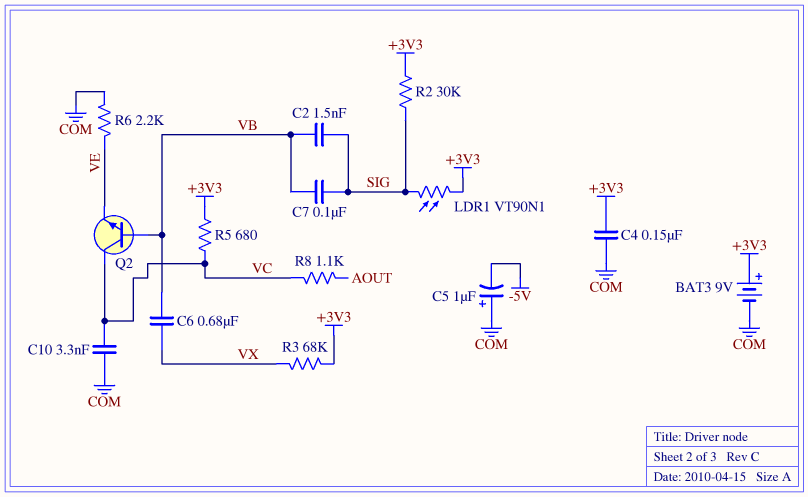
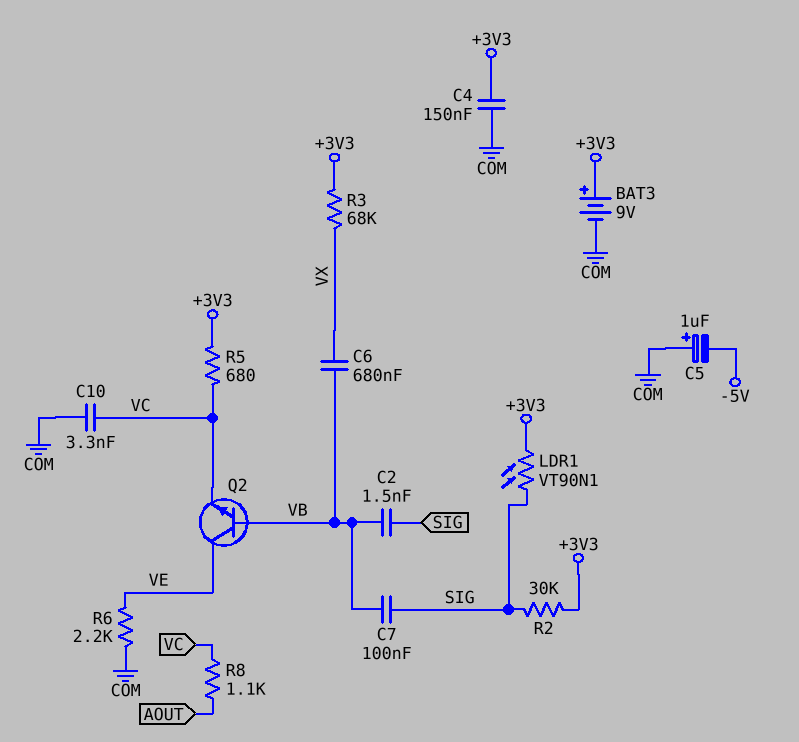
Q2: NPN (B VB, C VC, E VE) -> NPN (B VB, C VE, E VC)

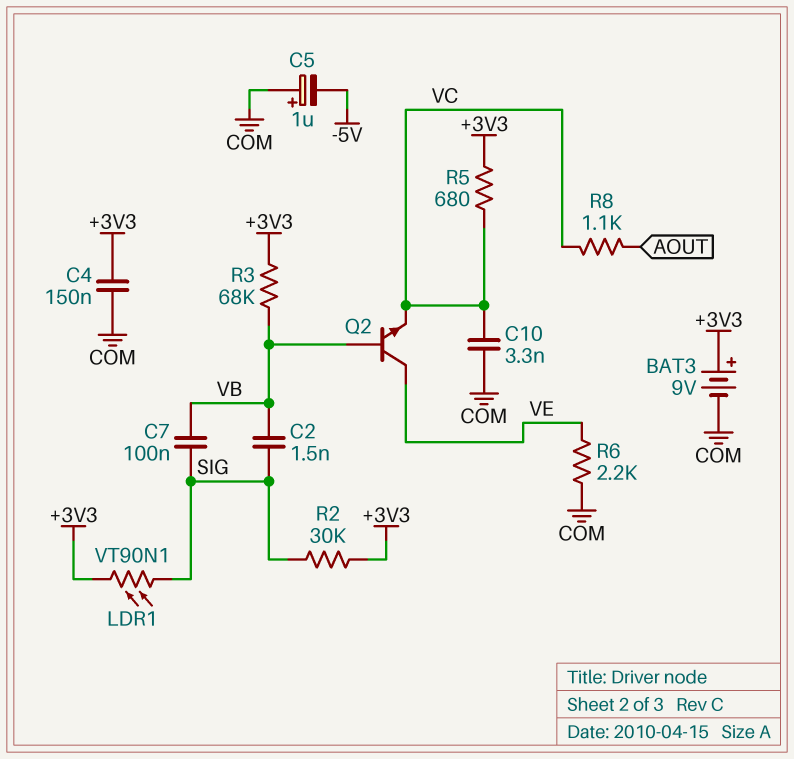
C6: 680nF (VB, VX) -> none
R3: 68k (+3V3, VX) -> 68k (+3V3, VB)

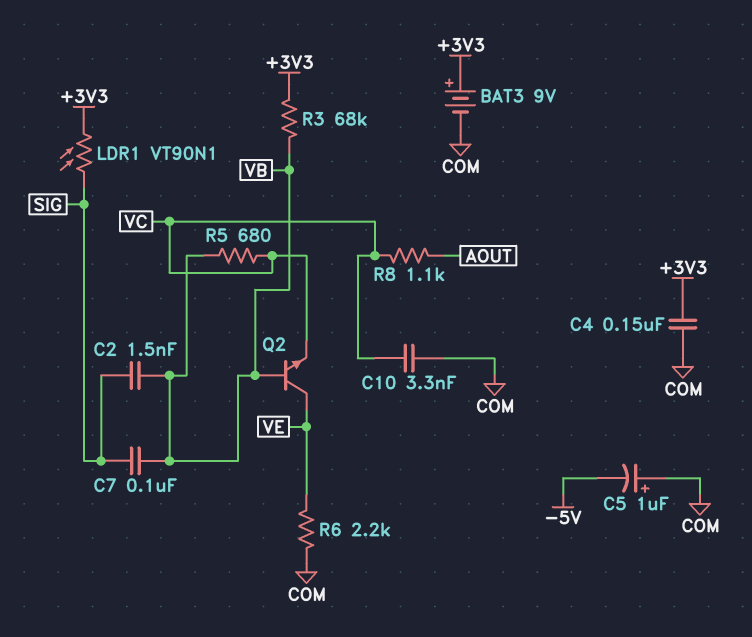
R2: 30k (+3V3, SIG) -> none
R5: 680 (+3V3, VC) -> 680 (VB, VC)

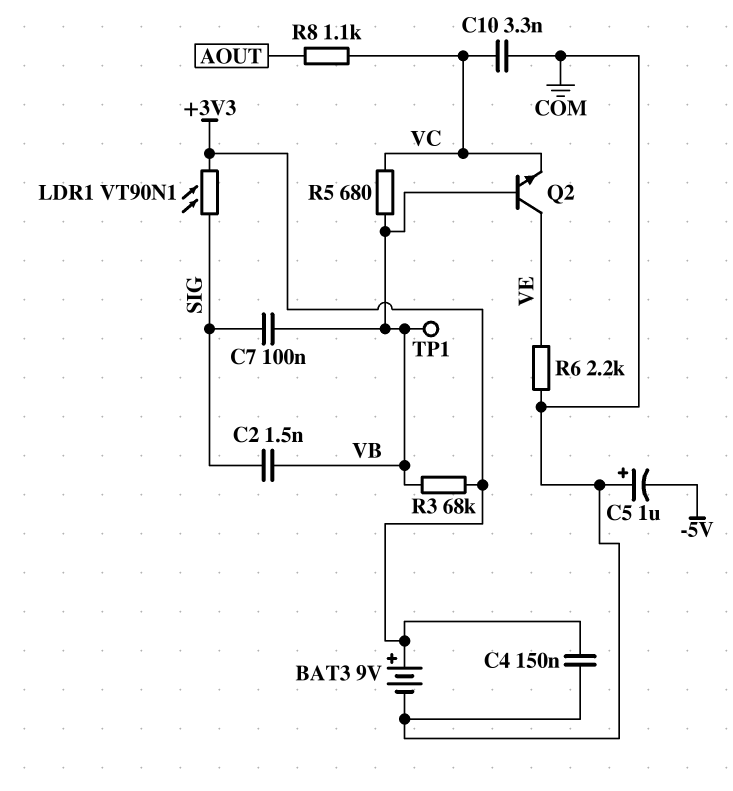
TP1: none -> test point (VB)

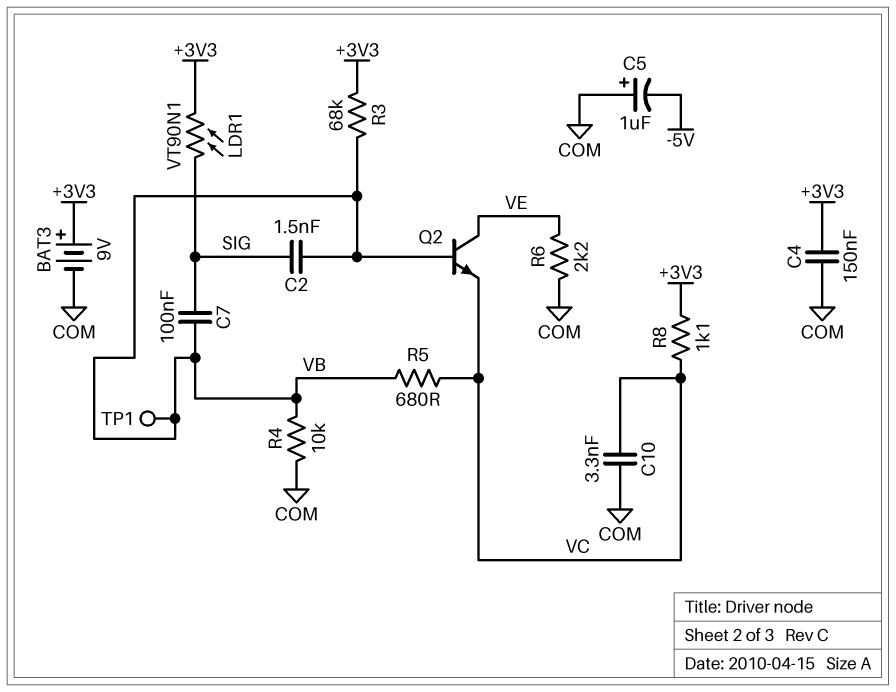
R4: none -> 10k (COM, VB)
R8: 1.1k (AOUT, VC) -> 1.1k (+3V3, VC)

